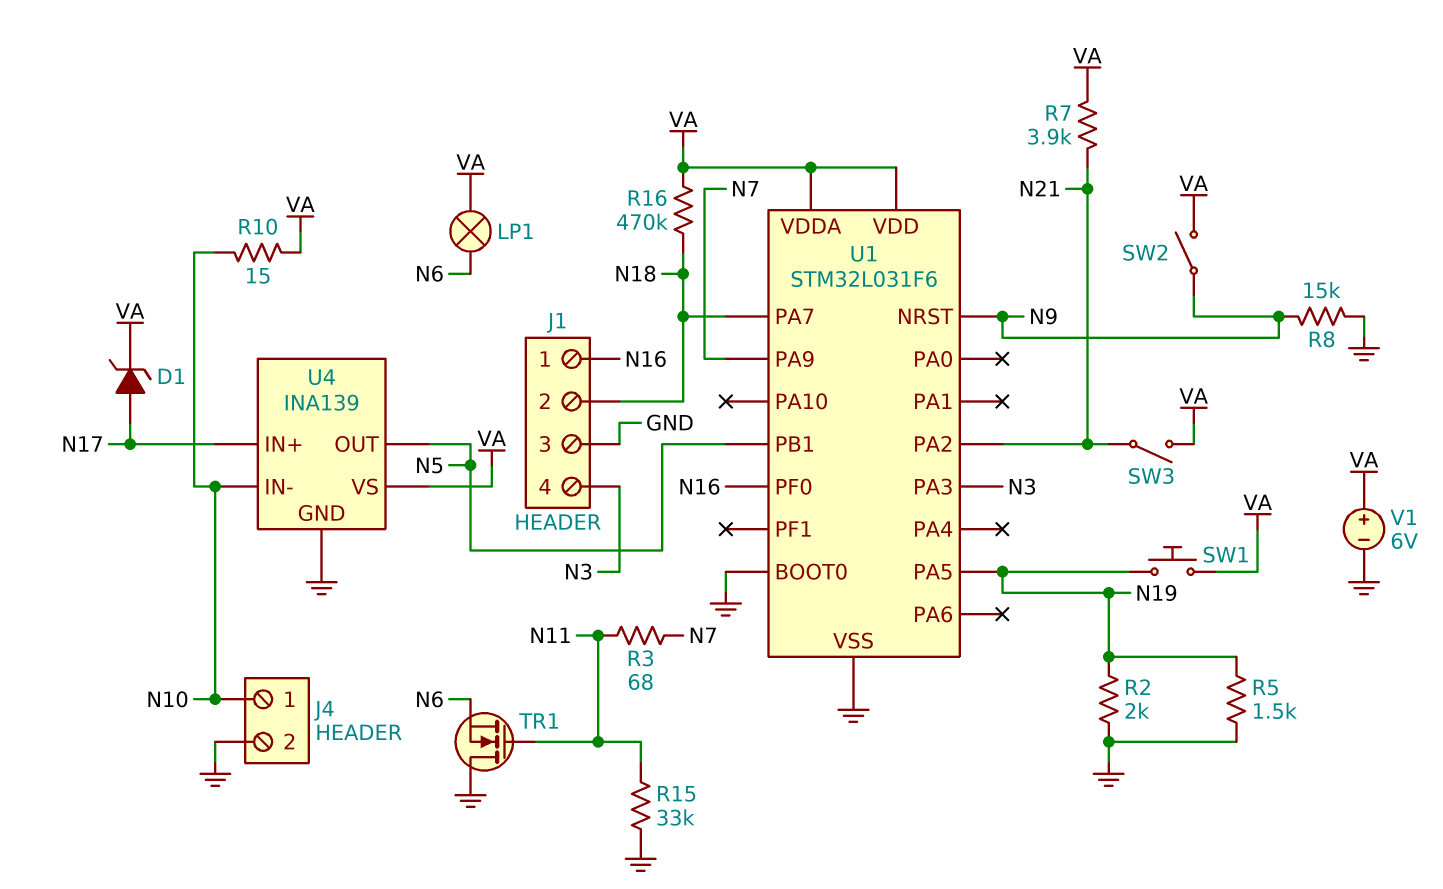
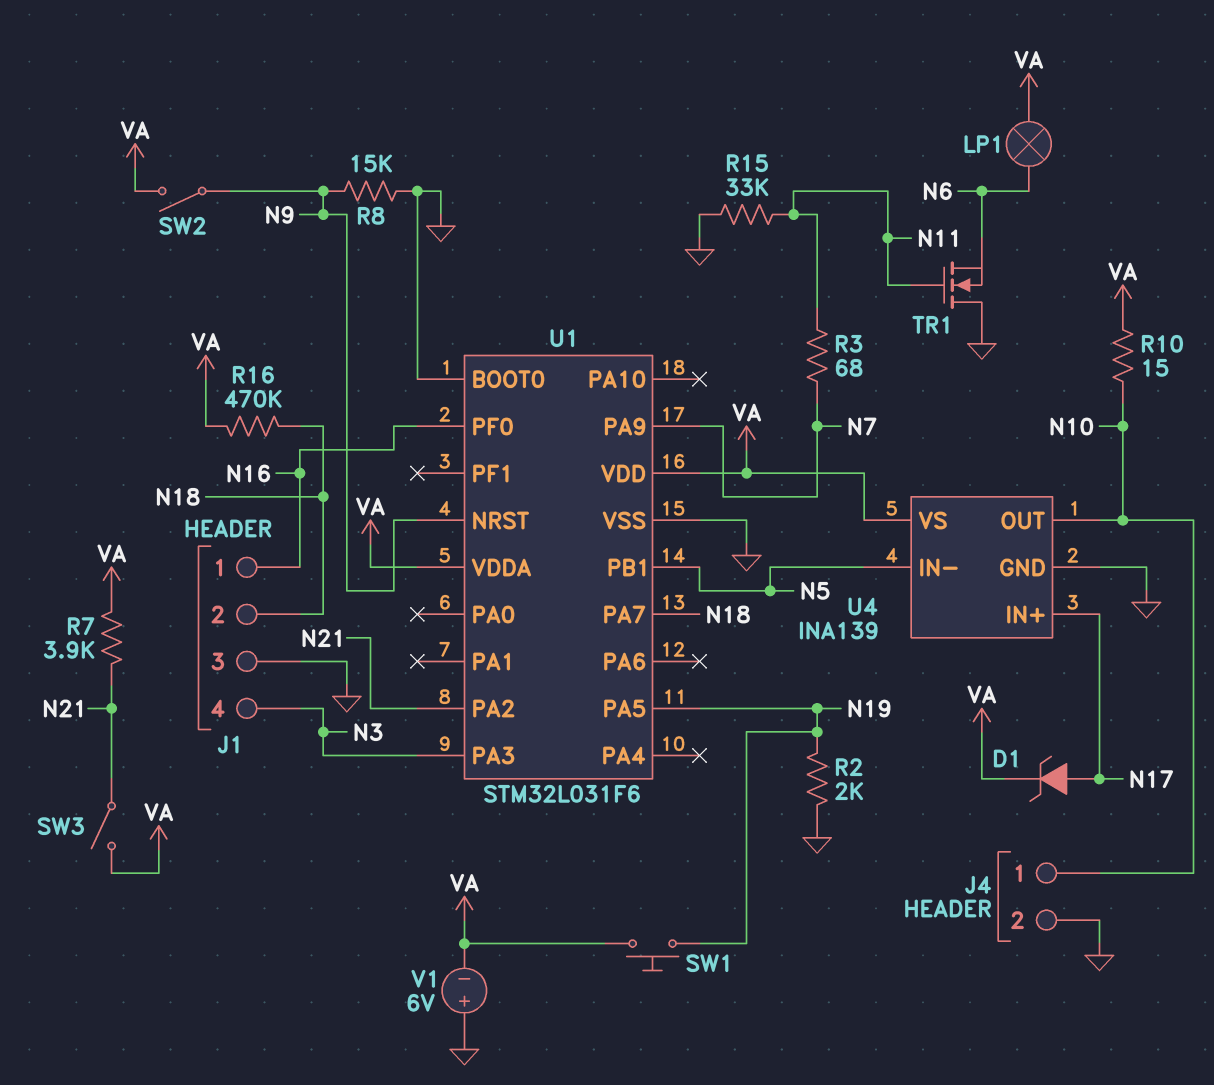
R5: 1.5k (GND, N19) -> none
U4 pin IN-: N10 -> N5
U4 pin OUT: N5 -> N10
V1: 6V (plus VA, minus GND) -> 6V (plus GND, minus VA)

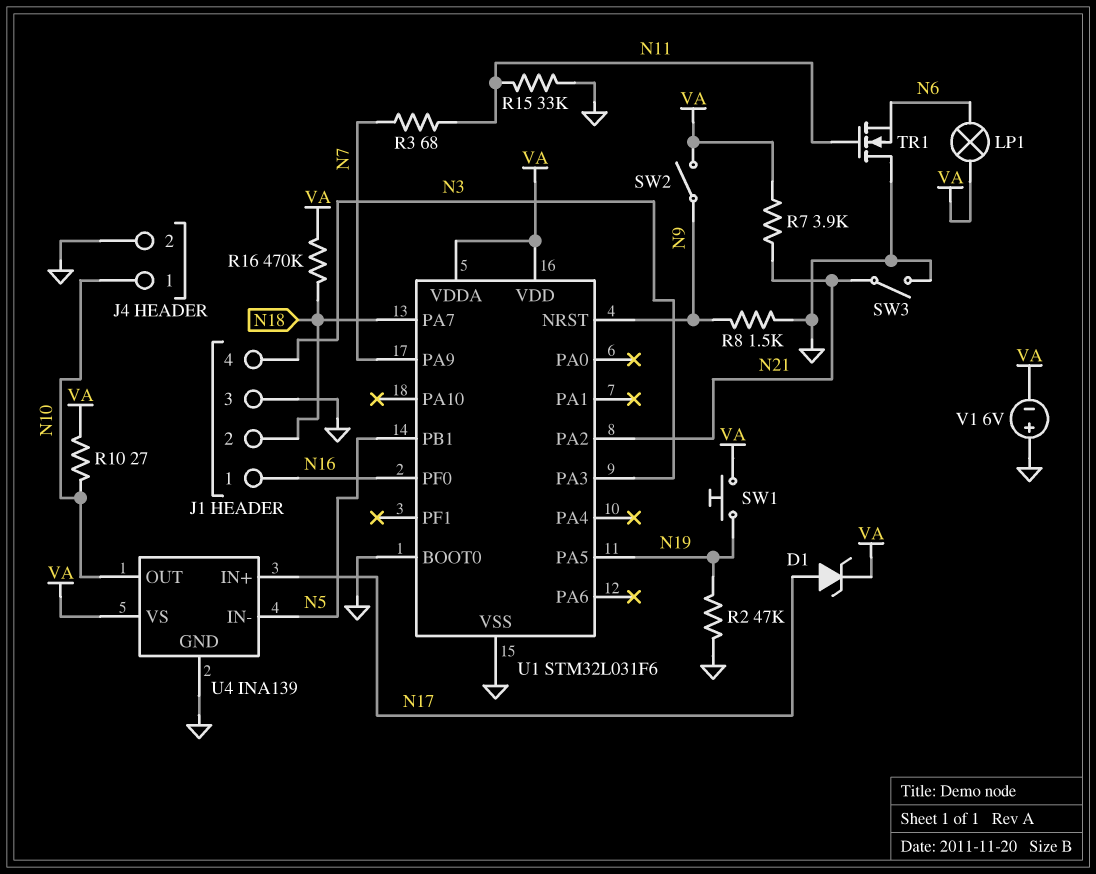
R2: 2k (GND, N19) -> 47k (GND, N19)
R8: 15k (GND, N9) -> 1.5k (GND, N9)
R10: 15 (N10, VA) -> 27 (N10, VA)
SW3: switch (N21, VA) -> switch (GND, N21)

